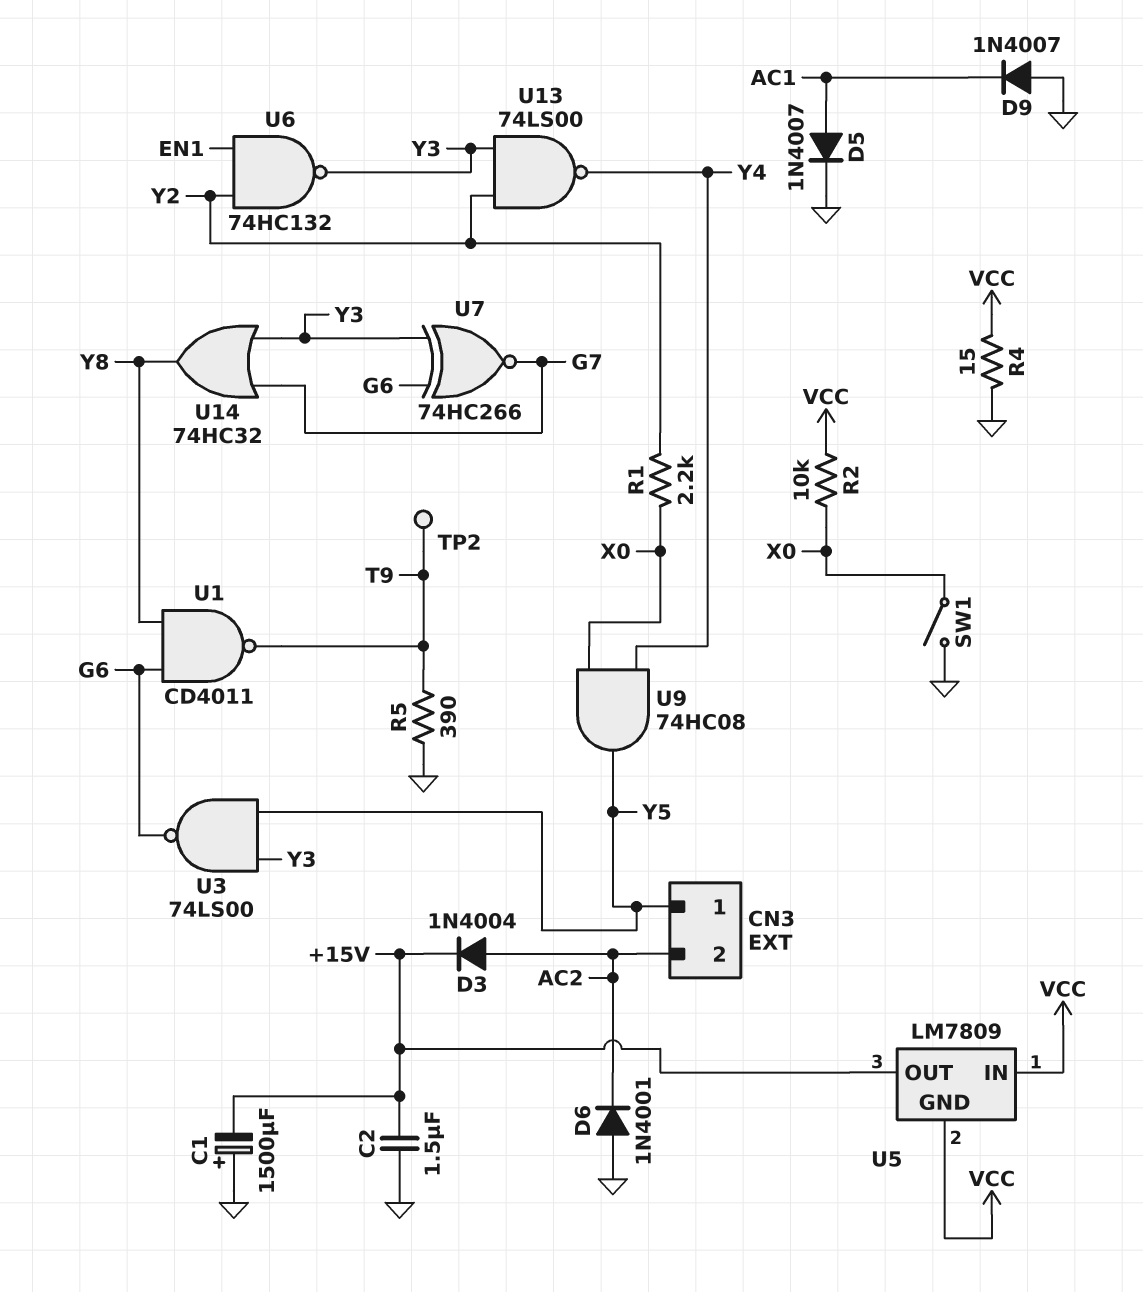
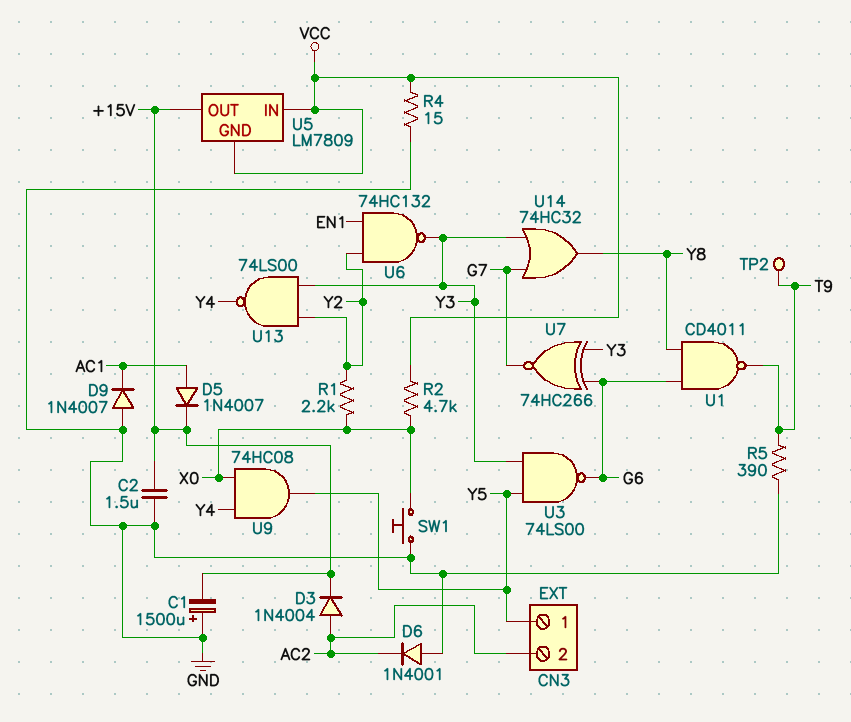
D5: diode 1N4007 (A AC1, K GND) -> diode 1N4007 (A AC1, K +15V)
R2: 10k (VCC, X0) -> 4.7k (VCC, X0)
SW1: switch (GND, X0) -> button (GND, X0)

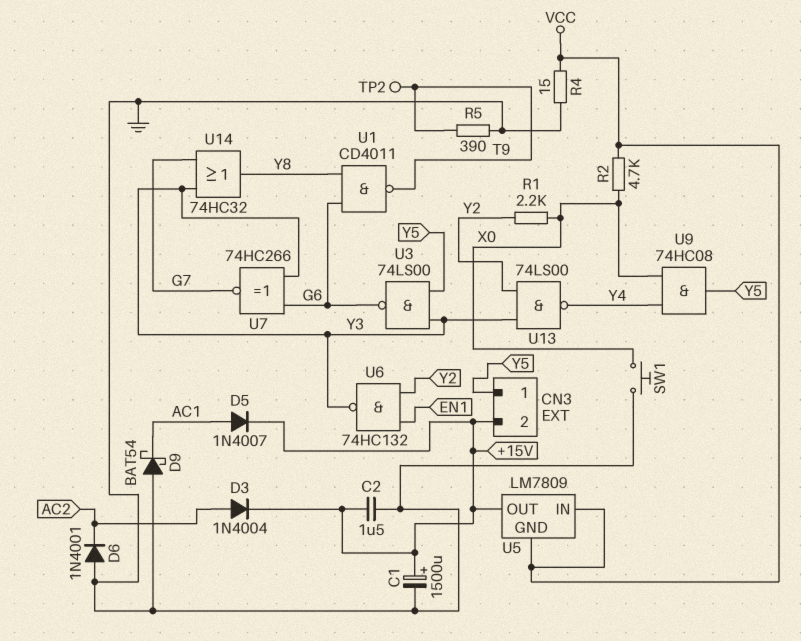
C1: 1500uF (plus GND, minus +15V) -> 1500uF (plus +15V, minus GND)
CN3 pin 2: AC2 -> +15V
D9: diode 1N4007 (A GND, K AC1) -> schottky BAT54 (A GND, K AC1)

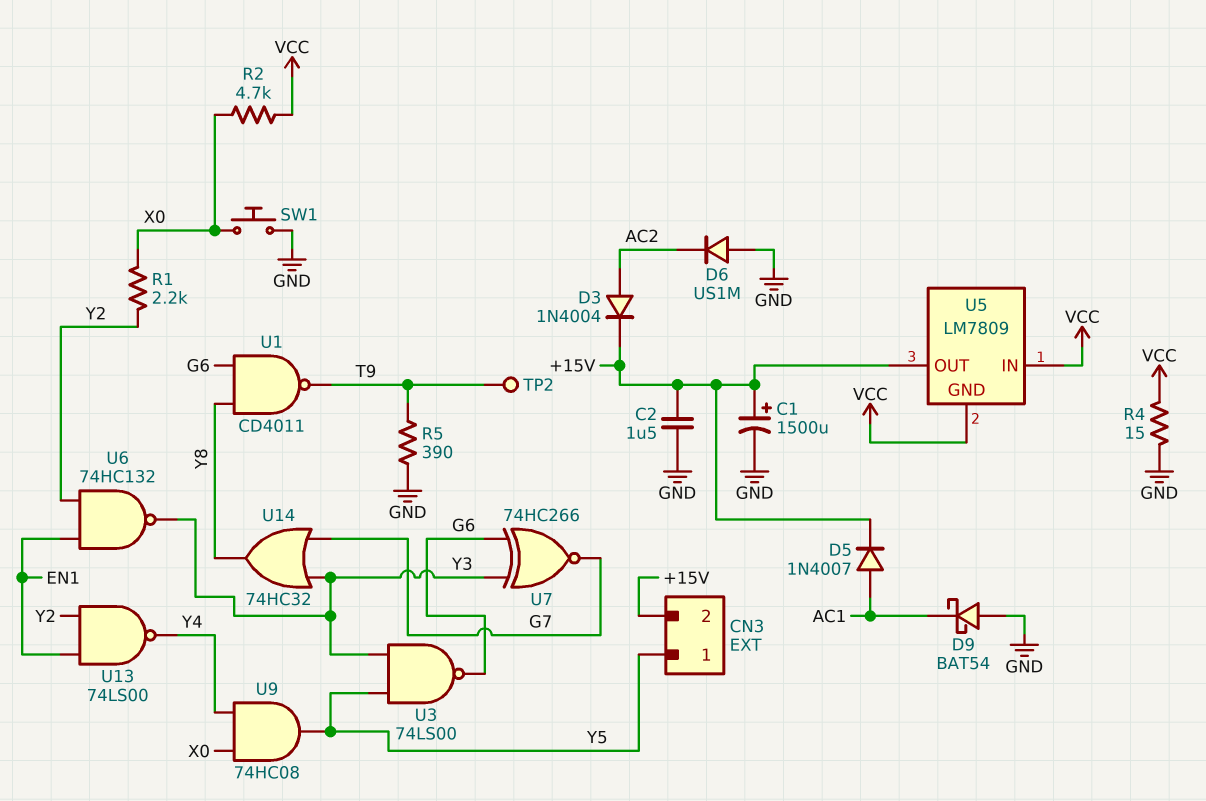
D6: diode 1N4001 (A GND, K AC2) -> diode US1M (A GND, K AC2)
U13: NAND 74LS00 (in Y2, in Y3, out Y4) -> NAND 74LS00 (in EN1, in Y2, out Y4)

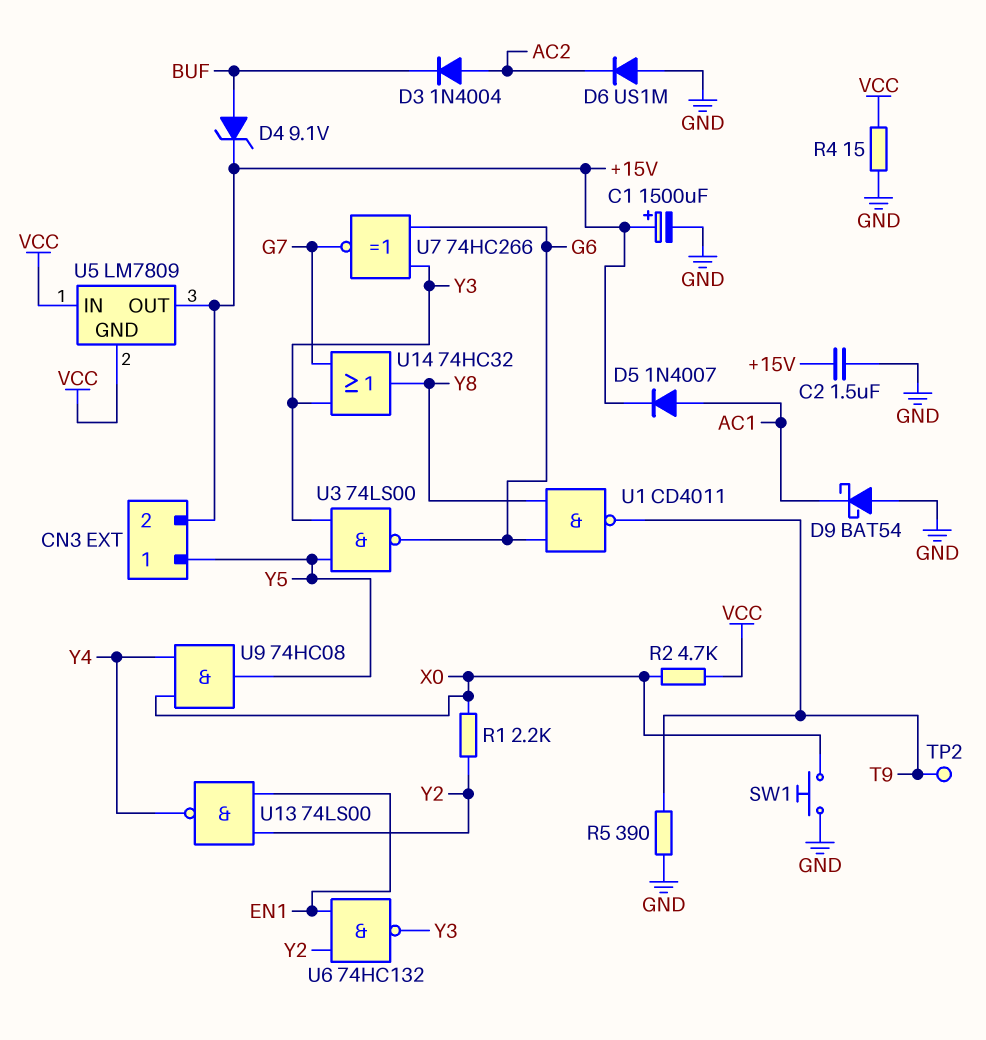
D3: diode 1N4004 (A AC2, K +15V) -> diode 1N4004 (A AC2, K BUF)
D4: none -> zener 9.1V (A BUF, K +15V)

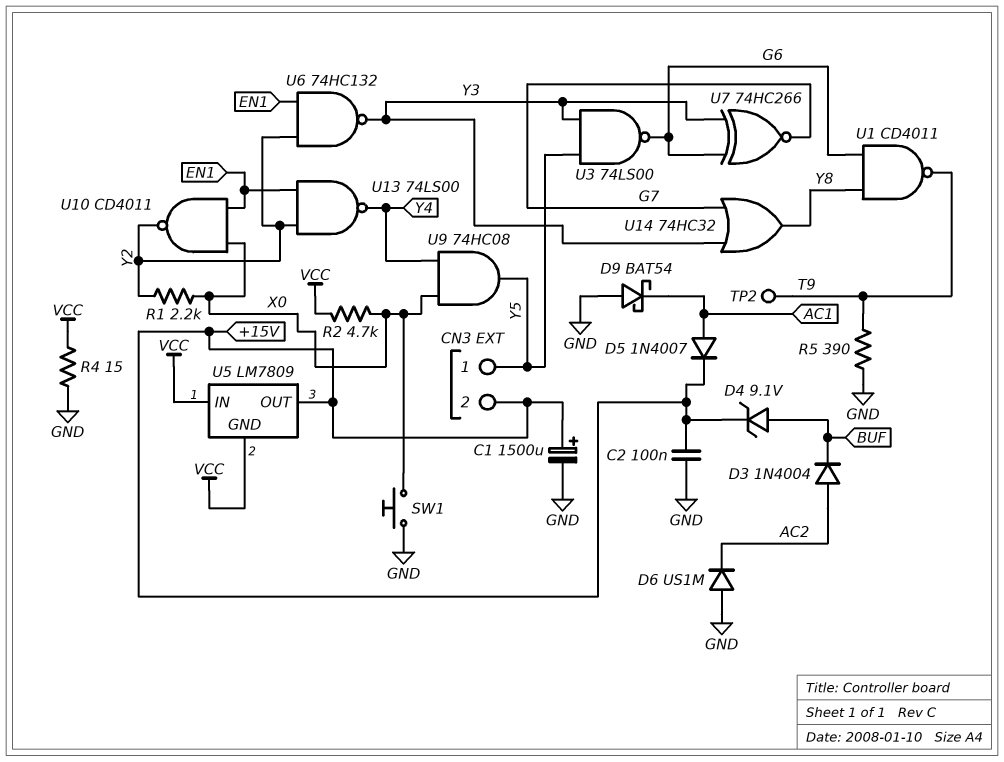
C2: 1.5uF (+15V, GND) -> 100nF (+15V, GND)
U10: none -> NAND CD4011 (in EN1, in X0, out Y2)

